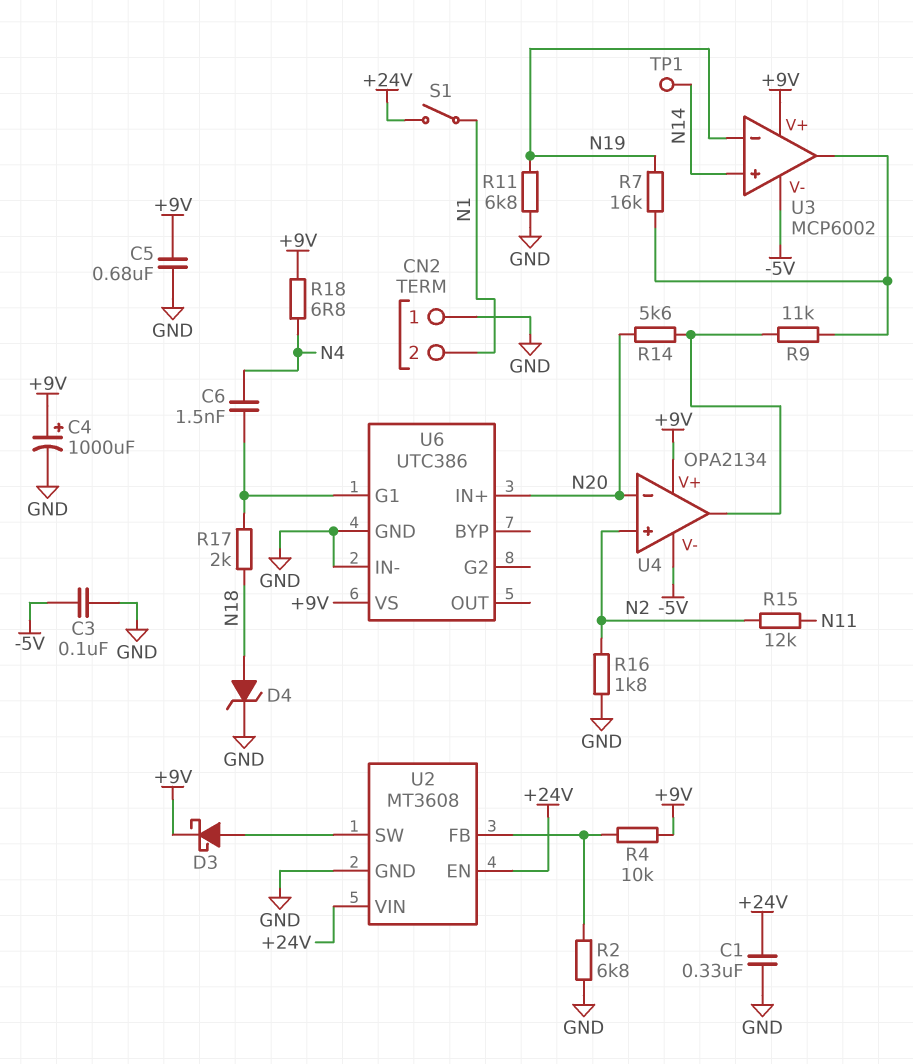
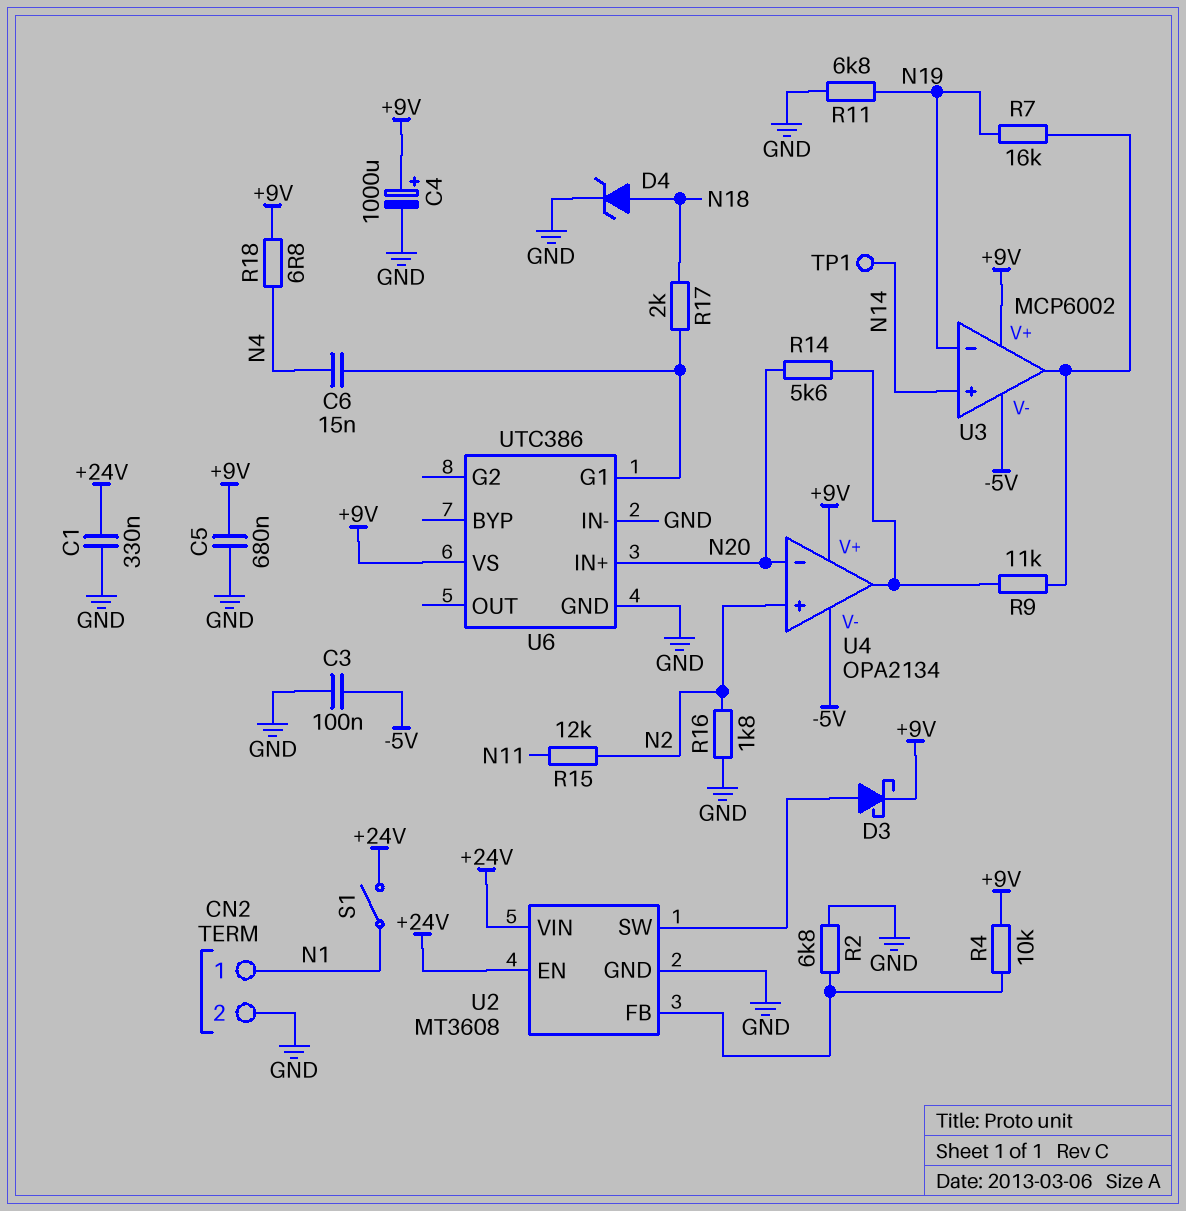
C6: 1.5nF (N4, U6/G1) -> 15nF (N4, U6/G1)
CN2 pin 1: GND -> N1
CN2 pin 2: N1 -> GND

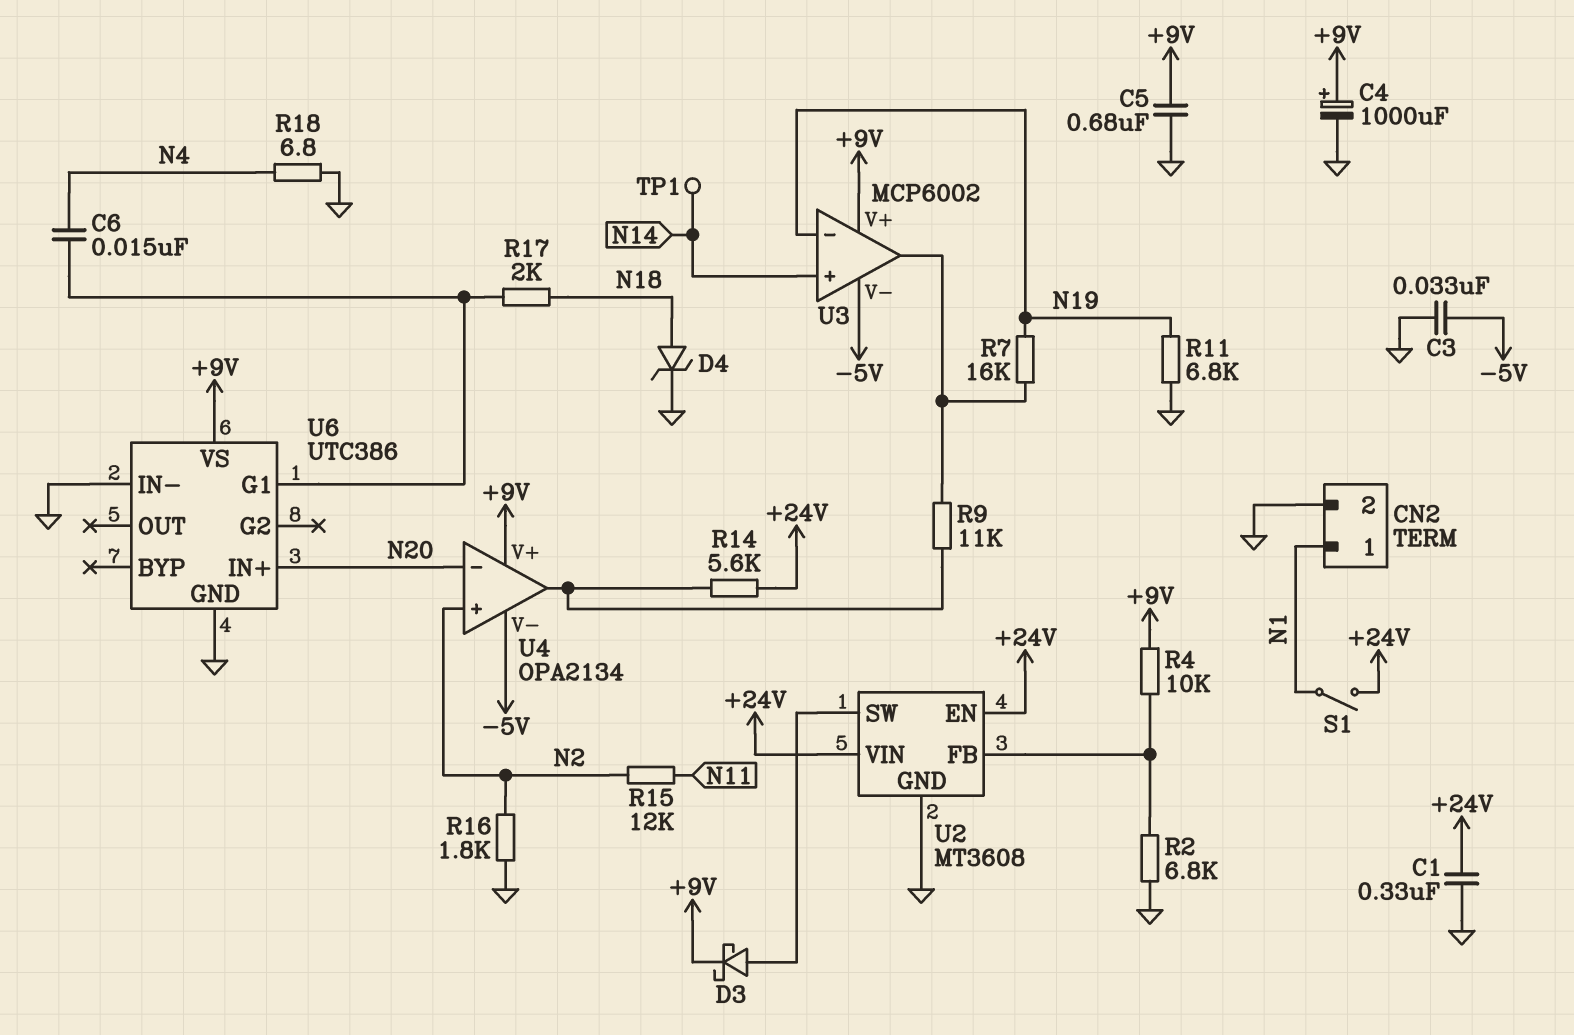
C3: 100nF (-5V, GND) -> 33nF (-5V, GND)
R14: 5.6k (N20, U4/out) -> 5.6k (+24V, U4/out)
R18: 6.8 (+9V, N4) -> 6.8 (GND, N4)

